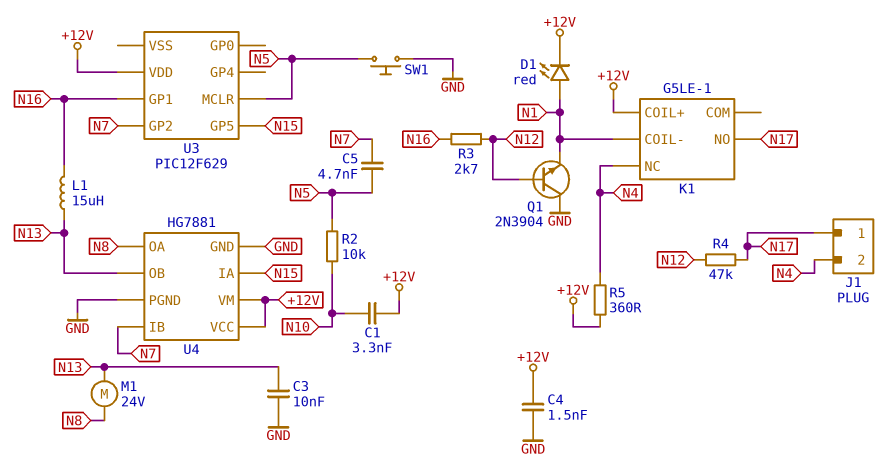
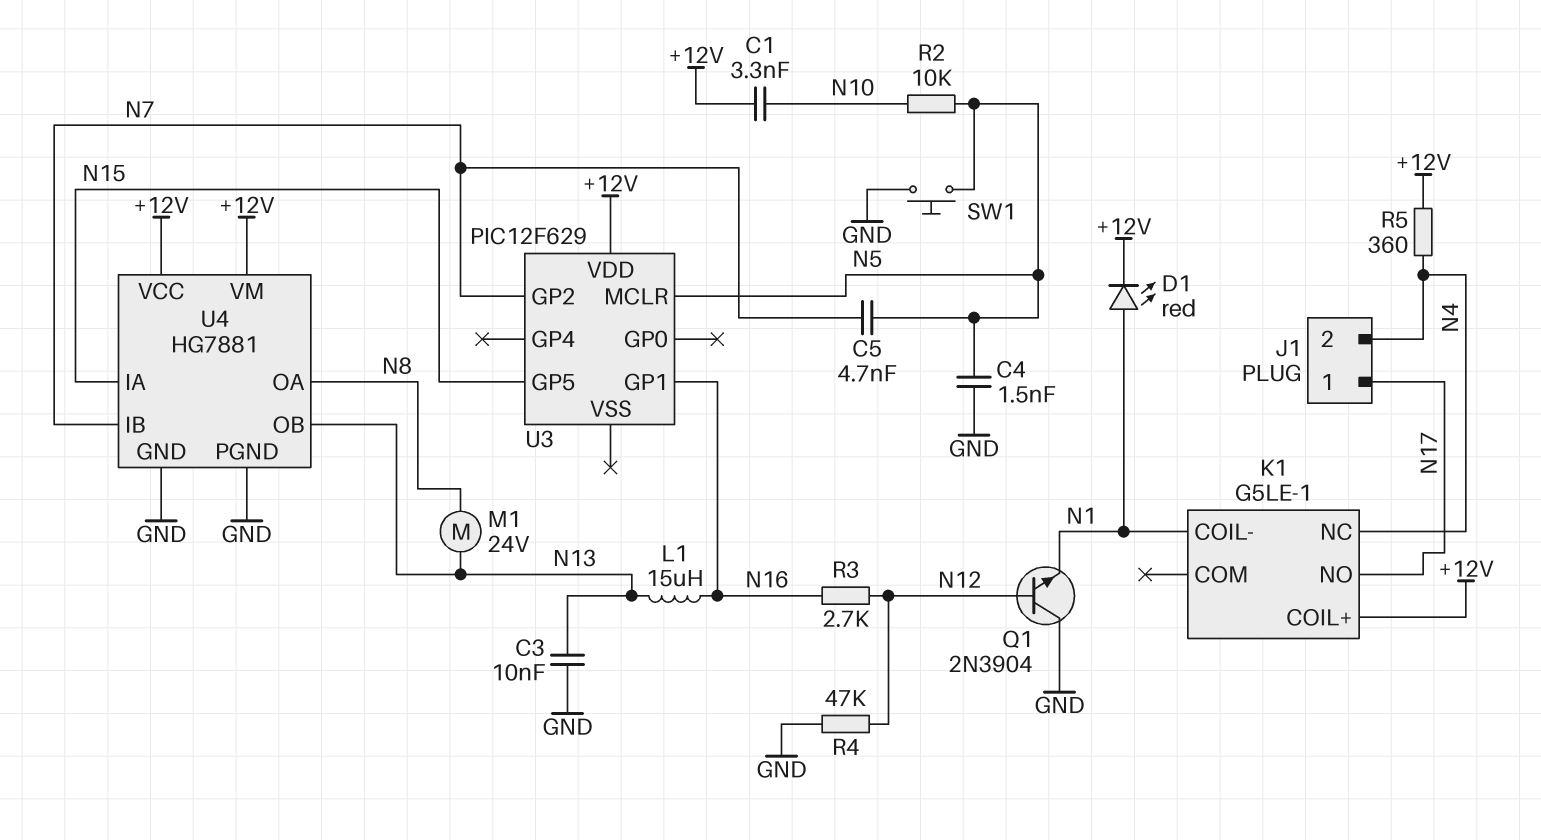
C4: 1.5nF (+12V, GND) -> 1.5nF (GND, N5)
R4: 47k (N12, N17) -> 47k (GND, N12)

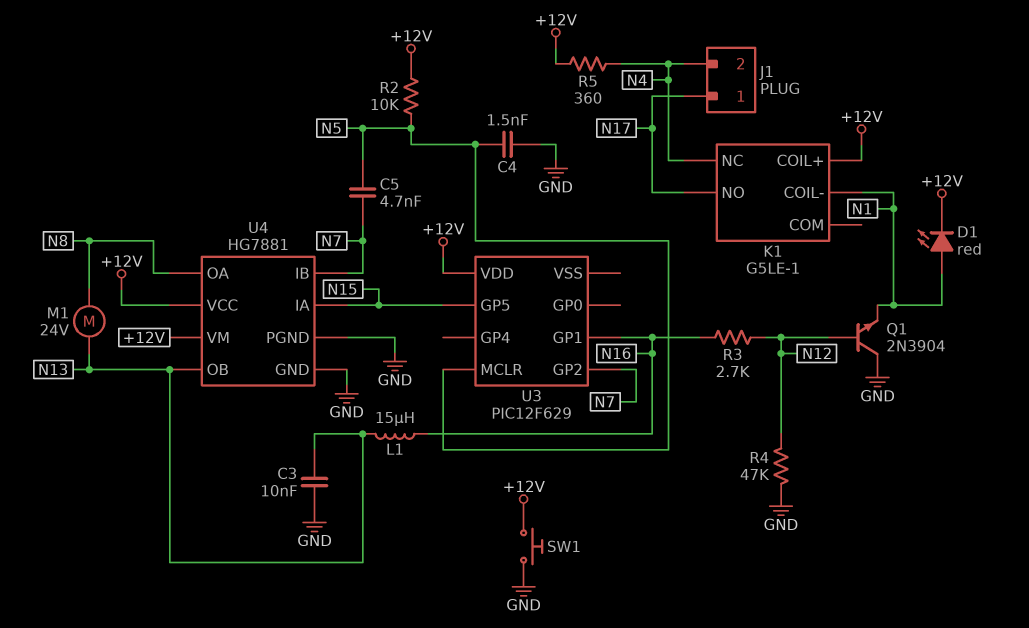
C1: 3.3nF (+12V, N10) -> none
R2: 10k (N5, N10) -> 10k (+12V, N5)
SW1: button (GND, N5) -> button (+12V, GND)

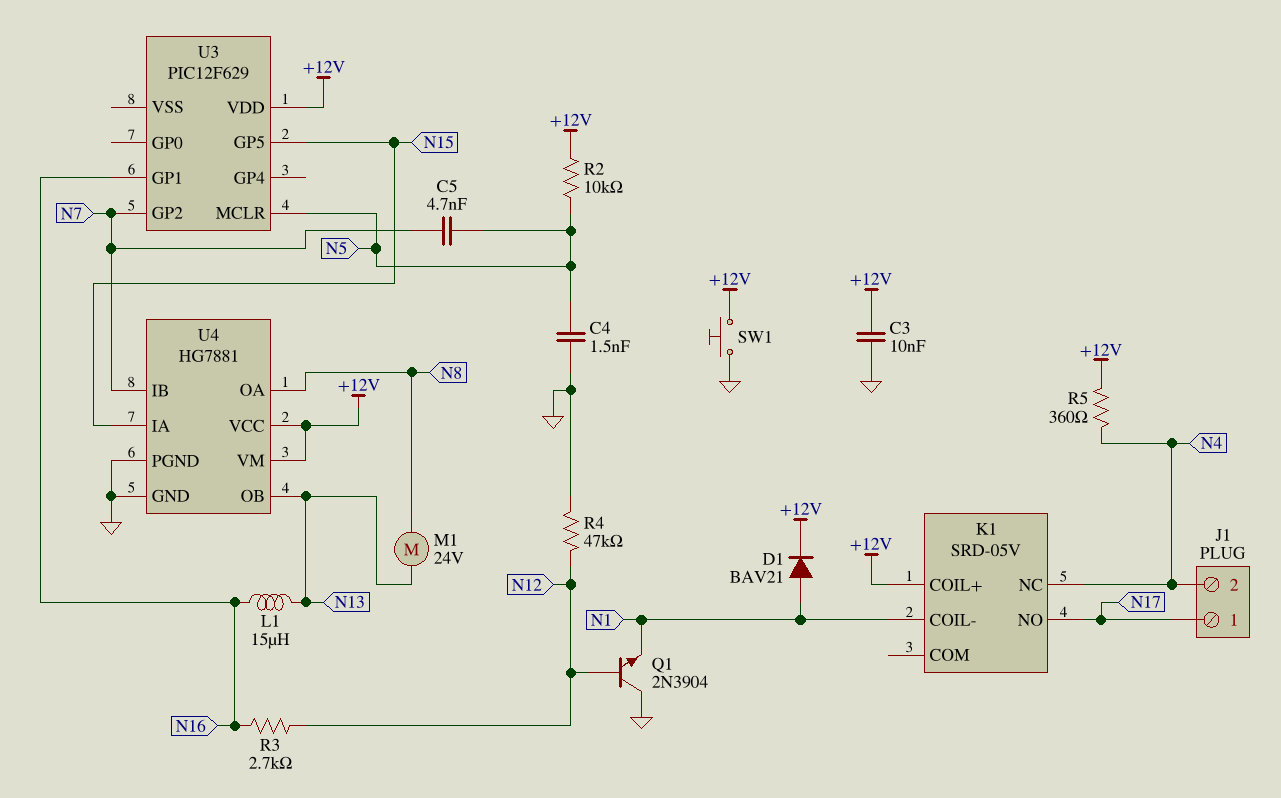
C3: 10nF (GND, N13) -> 10nF (+12V, GND)
D1: LED red (A N1, K +12V) -> diode BAV21 (A N1, K +12V)
K1: G5LE-1 -> SRD-05V

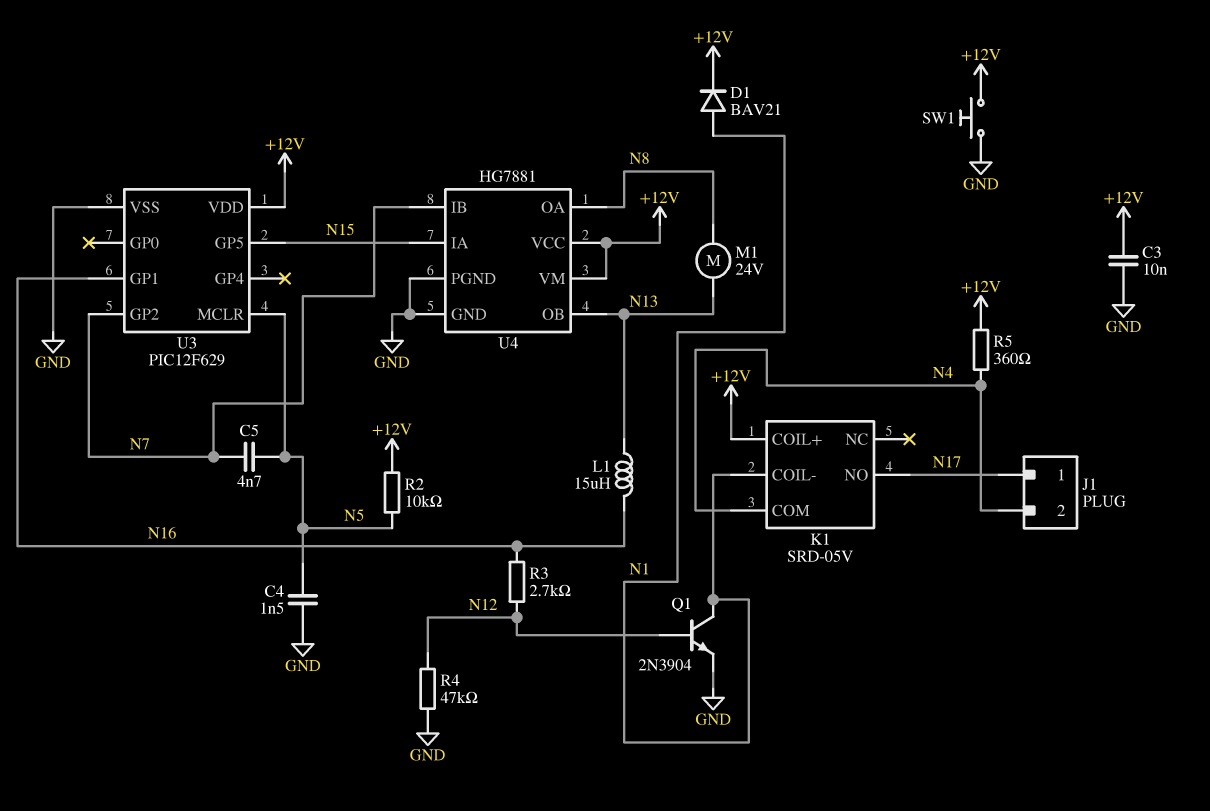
K1 pin COM: none -> N4
K1 pin NC: N4 -> none
Q1: NPN 2N3904 (B N12, C GND, E N1) -> NPN 2N3904 (B N12, C N1, E GND)
U3 pin VSS: none -> GND

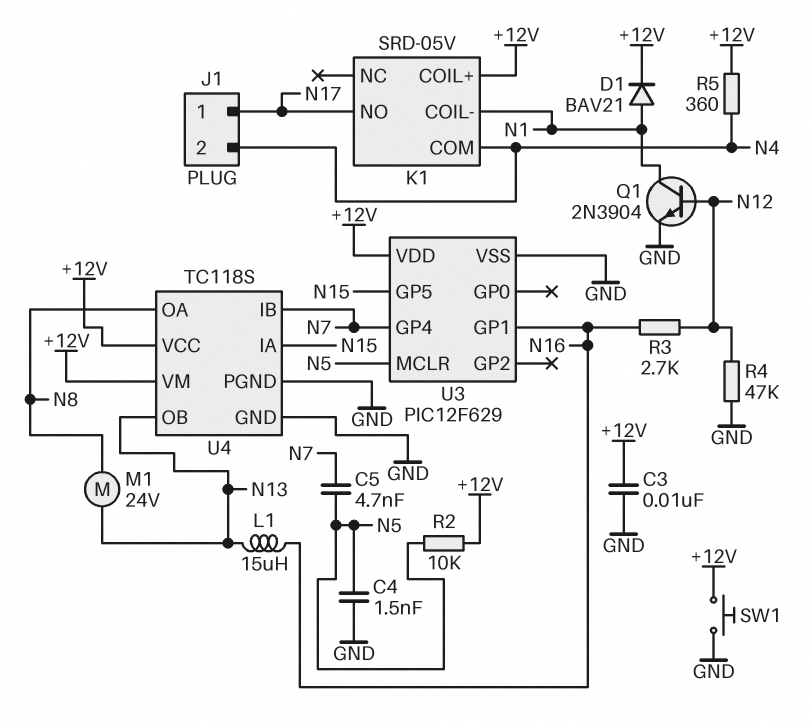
U3 pin GP2: N7 -> none
U3 pin GP4: none -> N7
U4: HG7881 -> TC118S

